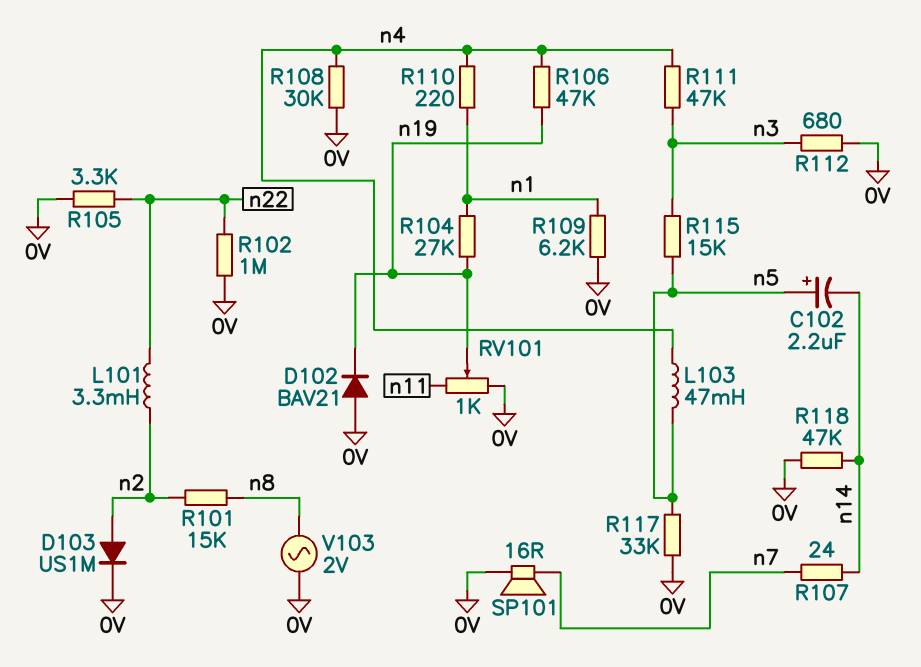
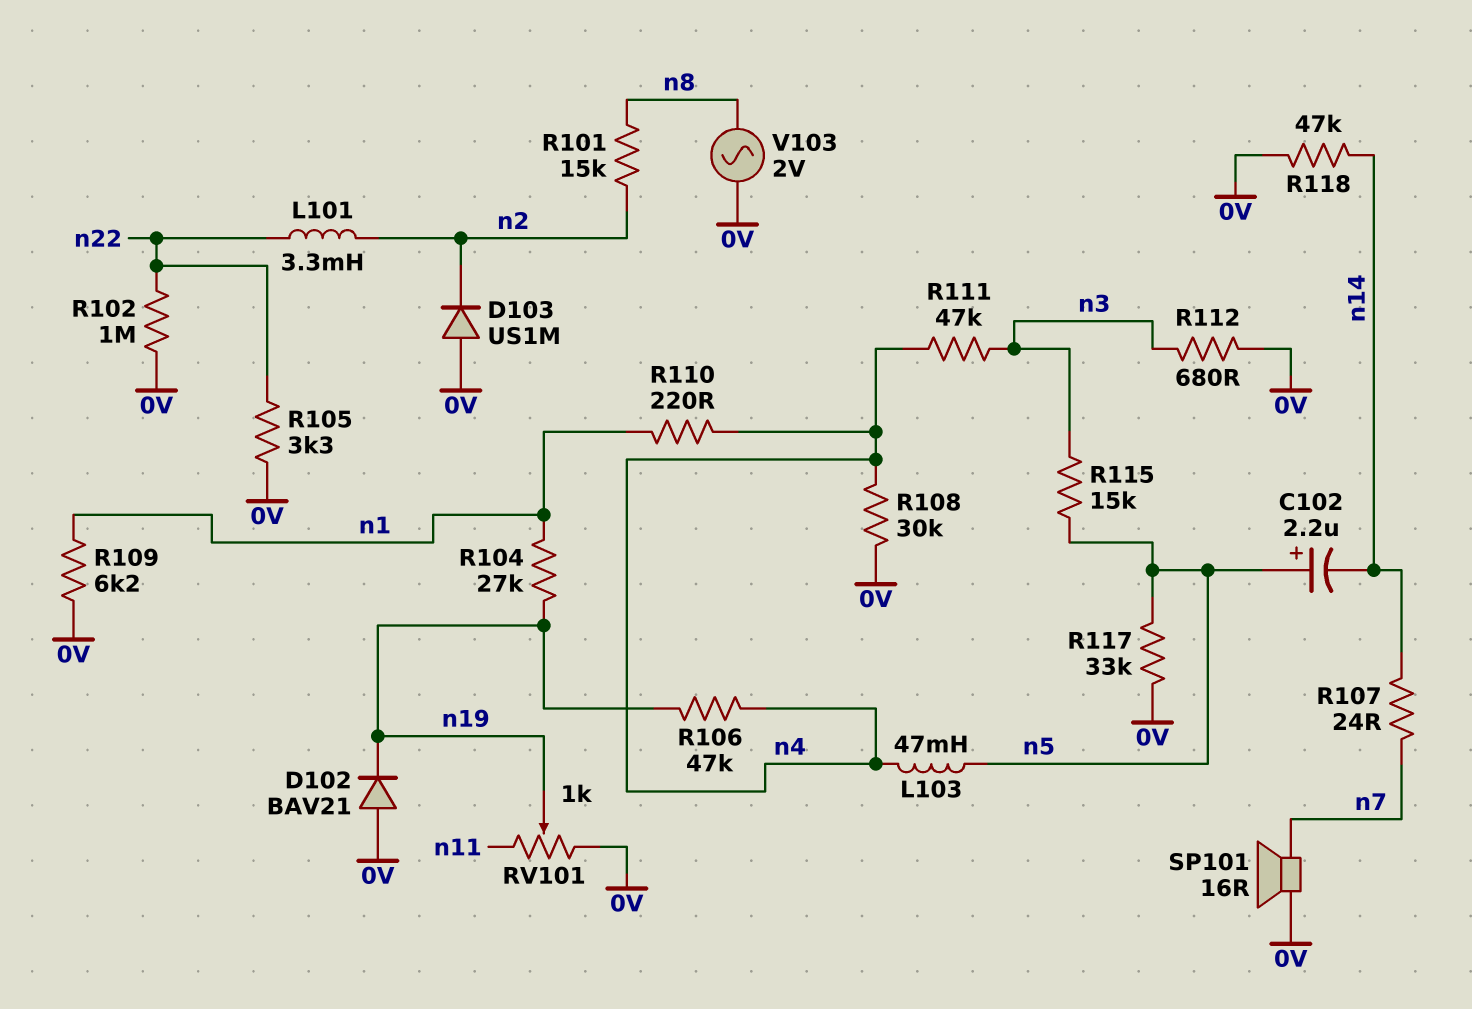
D103: diode US1M (A n2, K 0V) -> diode US1M (A 0V, K n2)

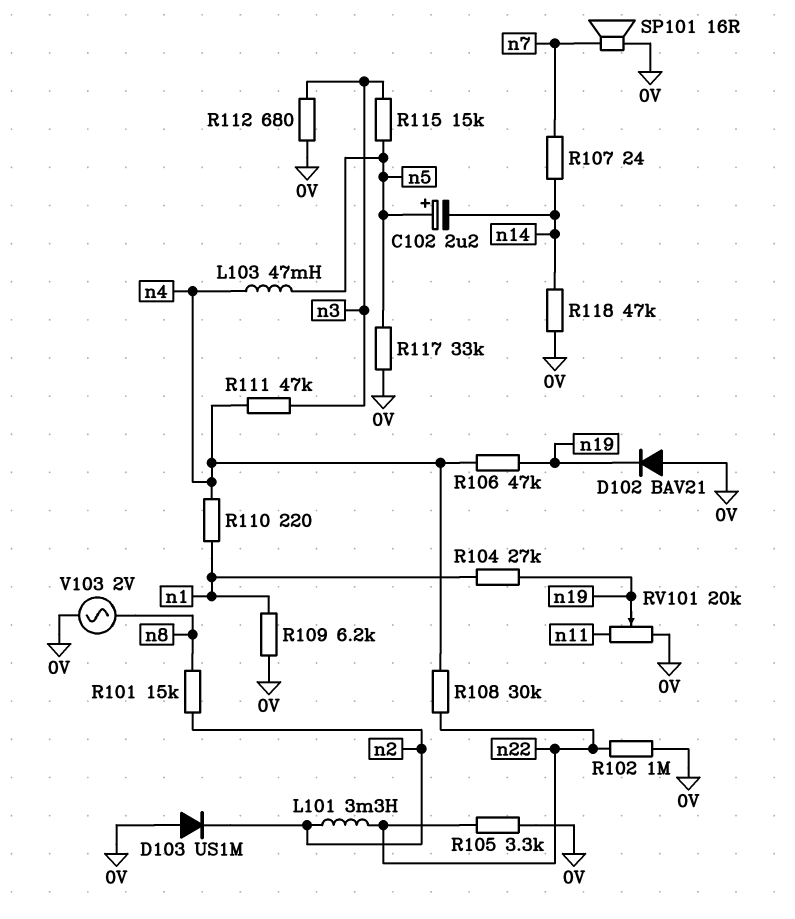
R108: 30k (0V, n4) -> 30k (n4, n22)
RV101: 1k (0V, n11, wiper n19) -> 20k (0V, n11, wiper n19)

